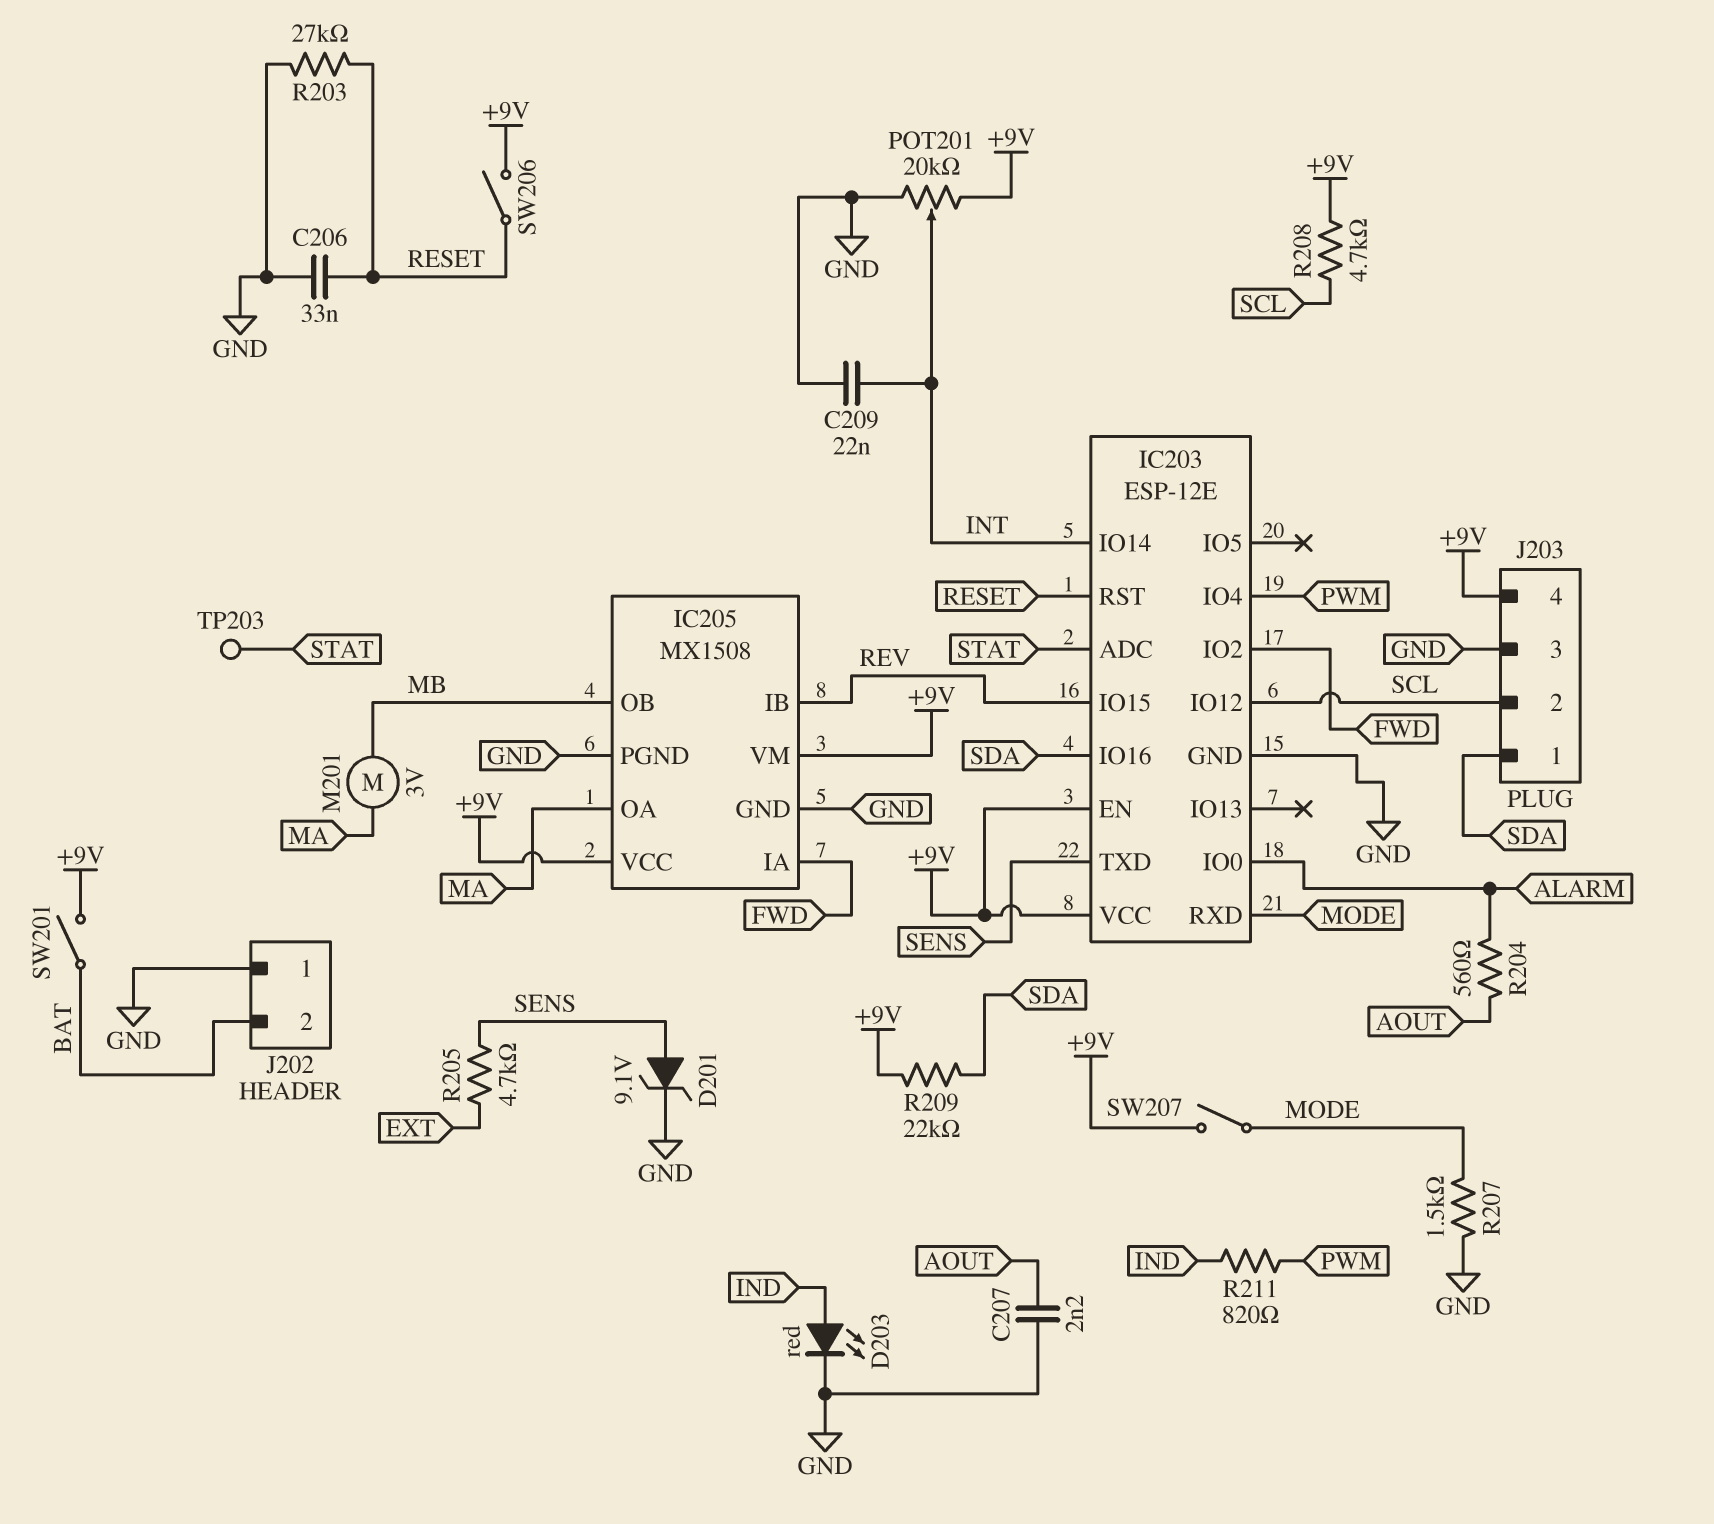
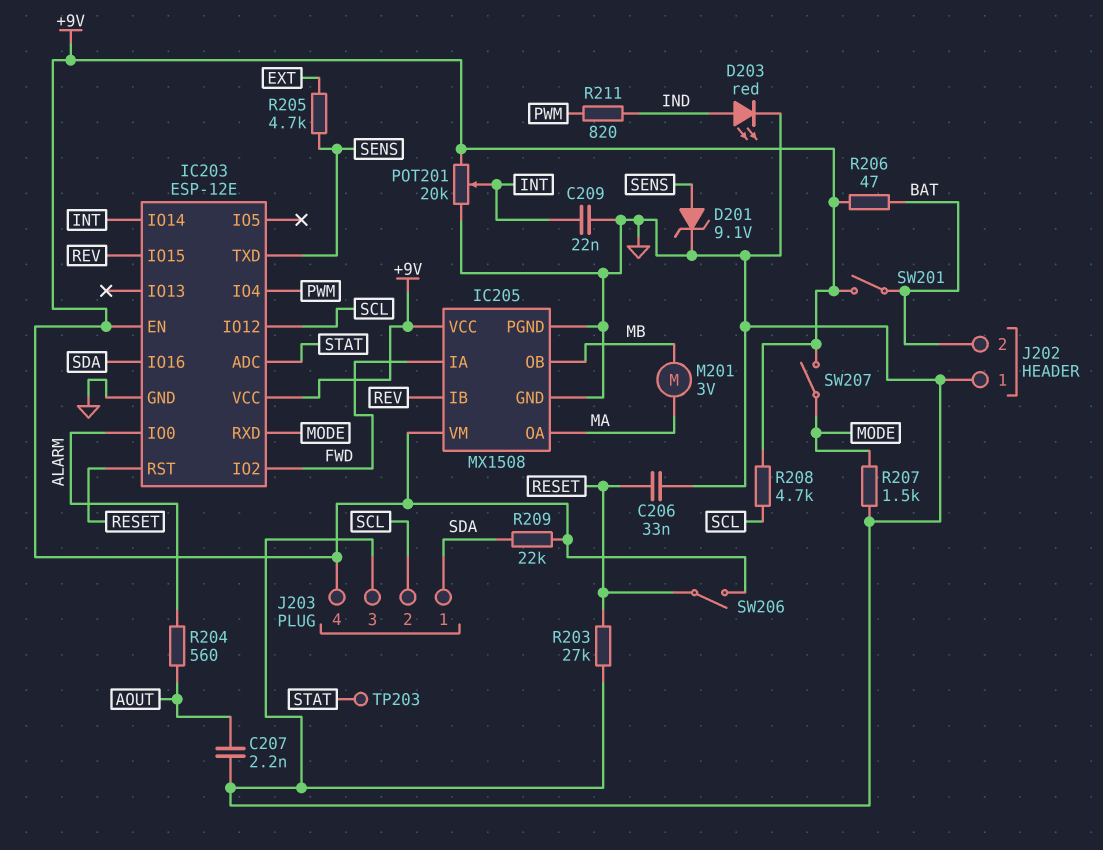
R206: none -> 47 (+9V, BAT)

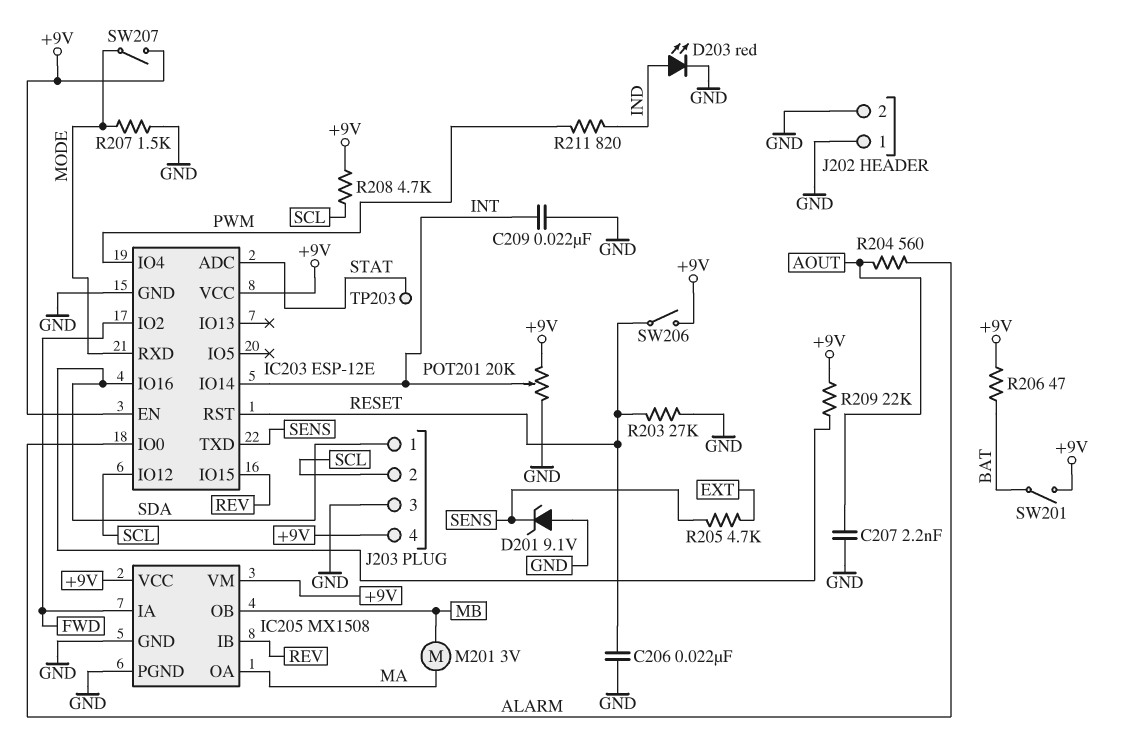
C206: 33nF (GND, RESET) -> 22nF (GND, RESET)
D201: zener 9.1V (A SENS, K GND) -> zener 9.1V (A GND, K SENS)
J202 pin 2: BAT -> GND

